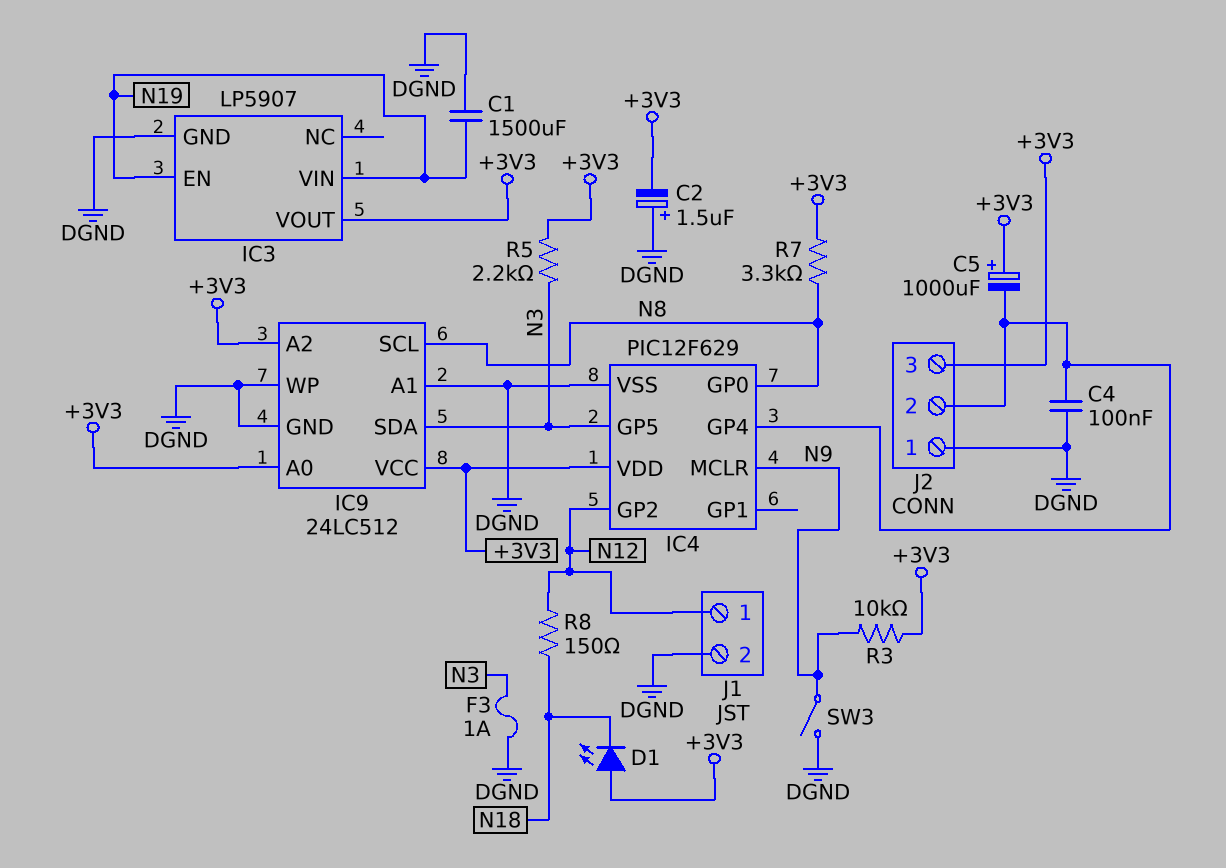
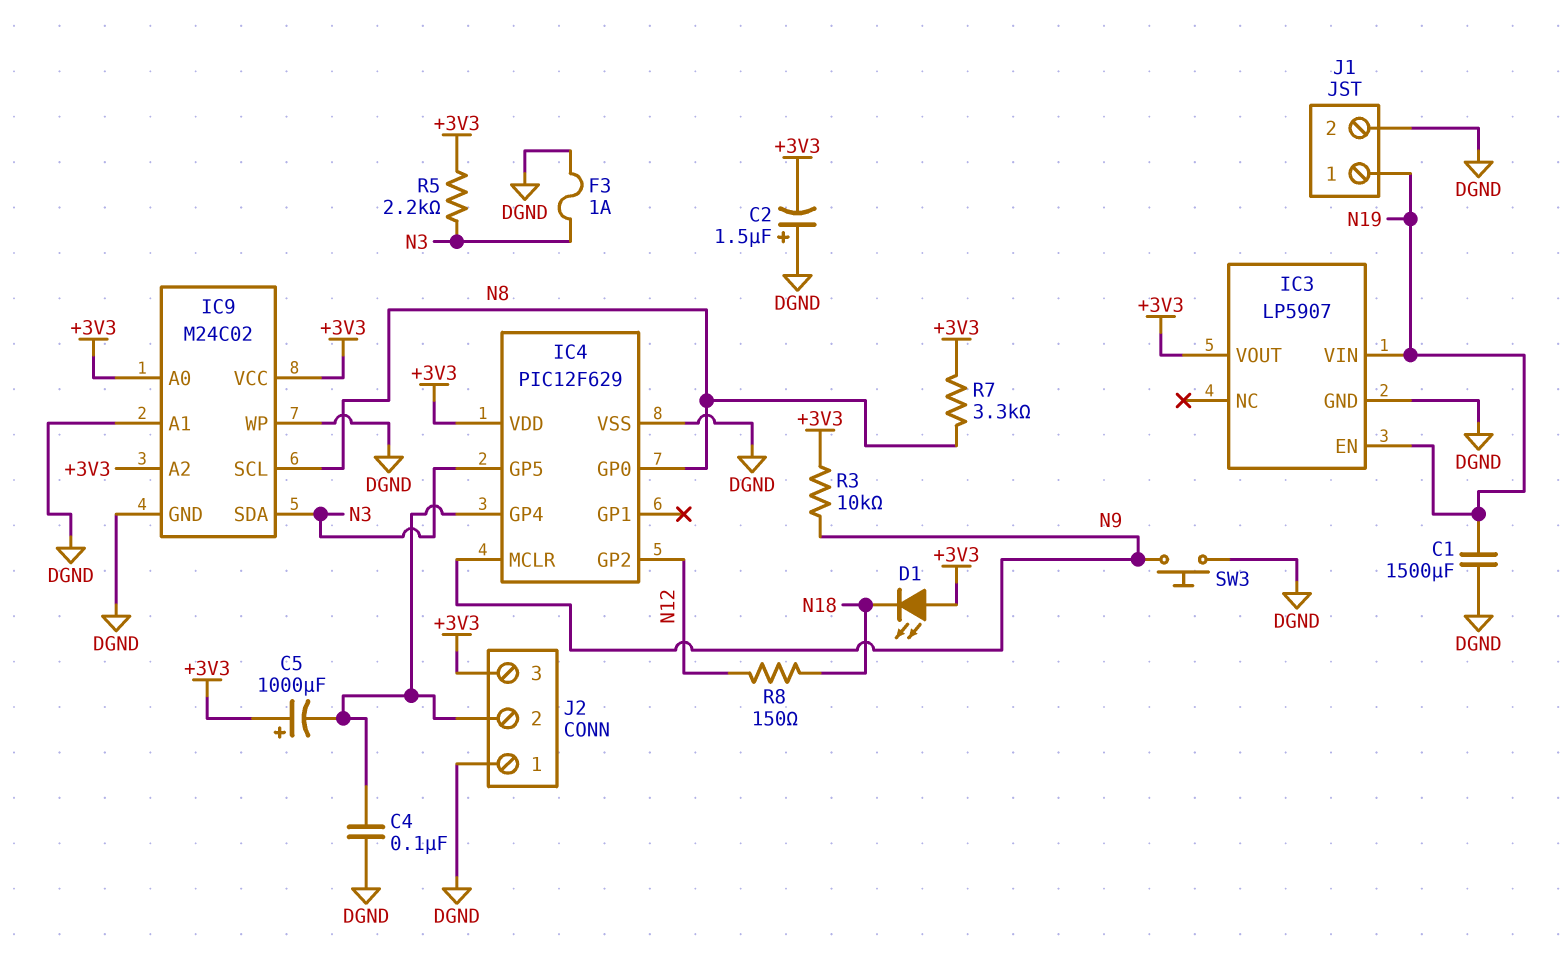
IC9: 24LC512 -> M24C02
J1 pin 1: N12 -> N19
SW3: switch (DGND, N9) -> button (DGND, N9)

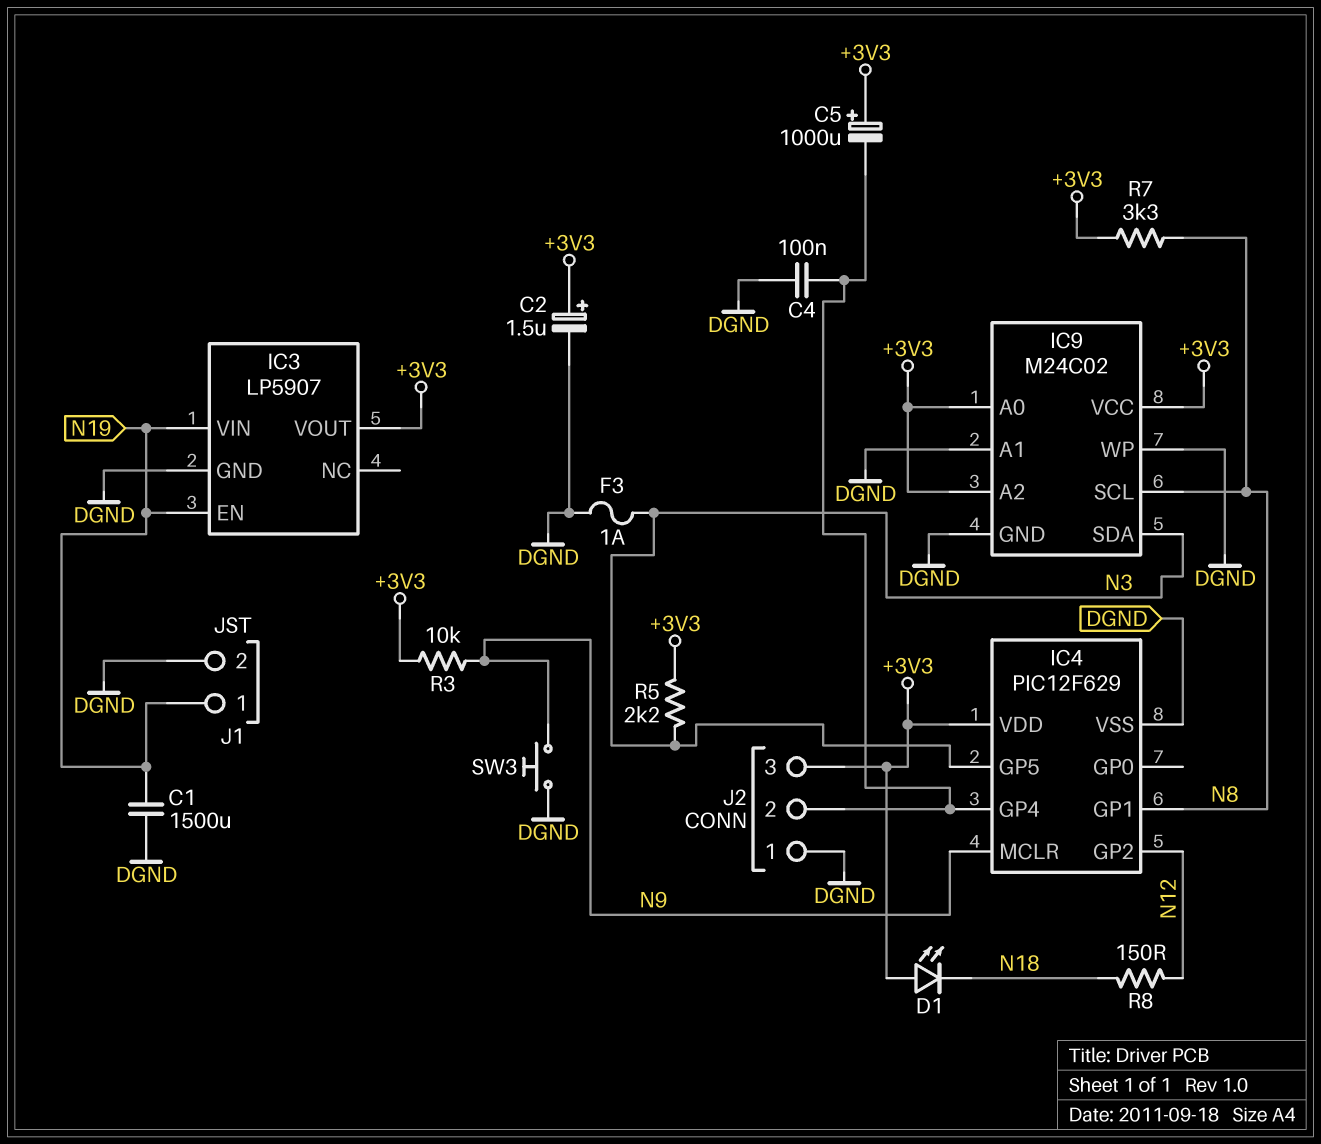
C2: 1.5uF (plus DGND, minus +3V3) -> 1.5uF (plus +3V3, minus DGND)
IC4 pin GP0: N8 -> none
IC4 pin GP1: none -> N8

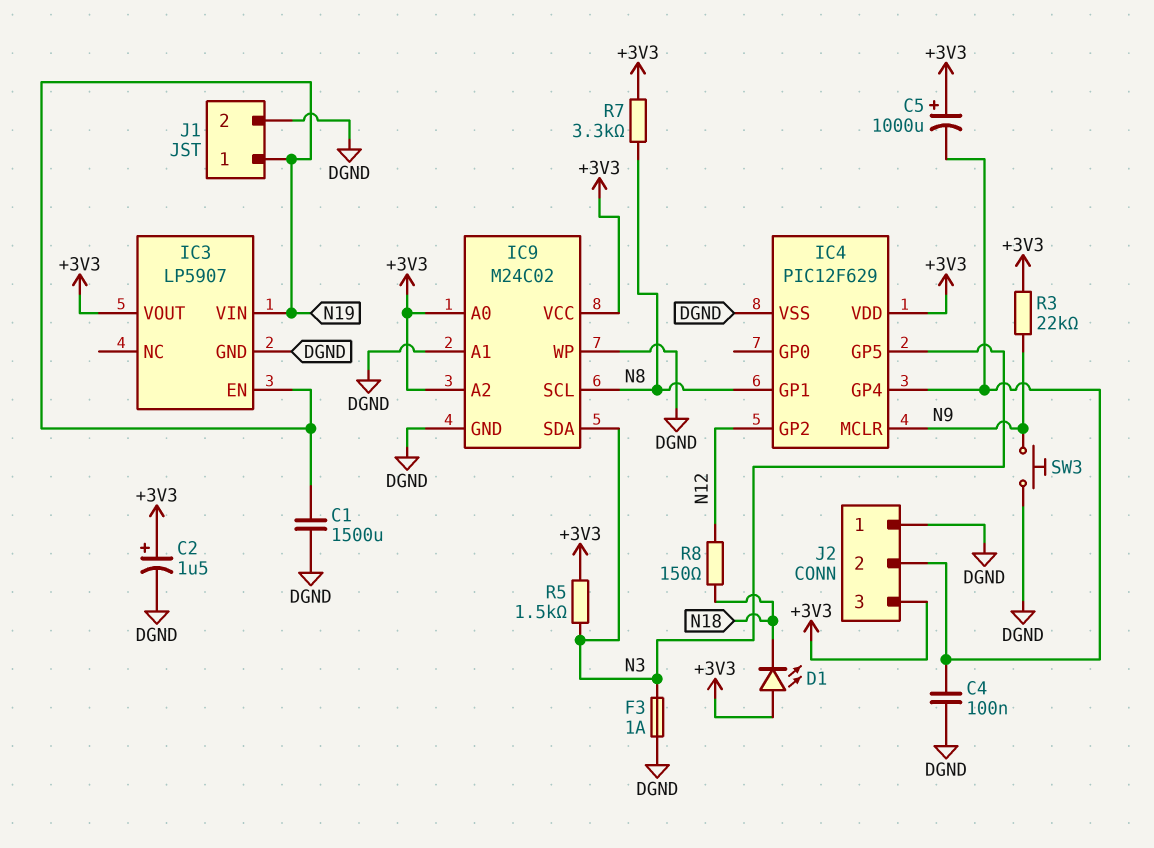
R3: 10k (+3V3, N9) -> 22k (+3V3, N9)
R5: 2.2k (+3V3, N3) -> 1.5k (+3V3, N3)

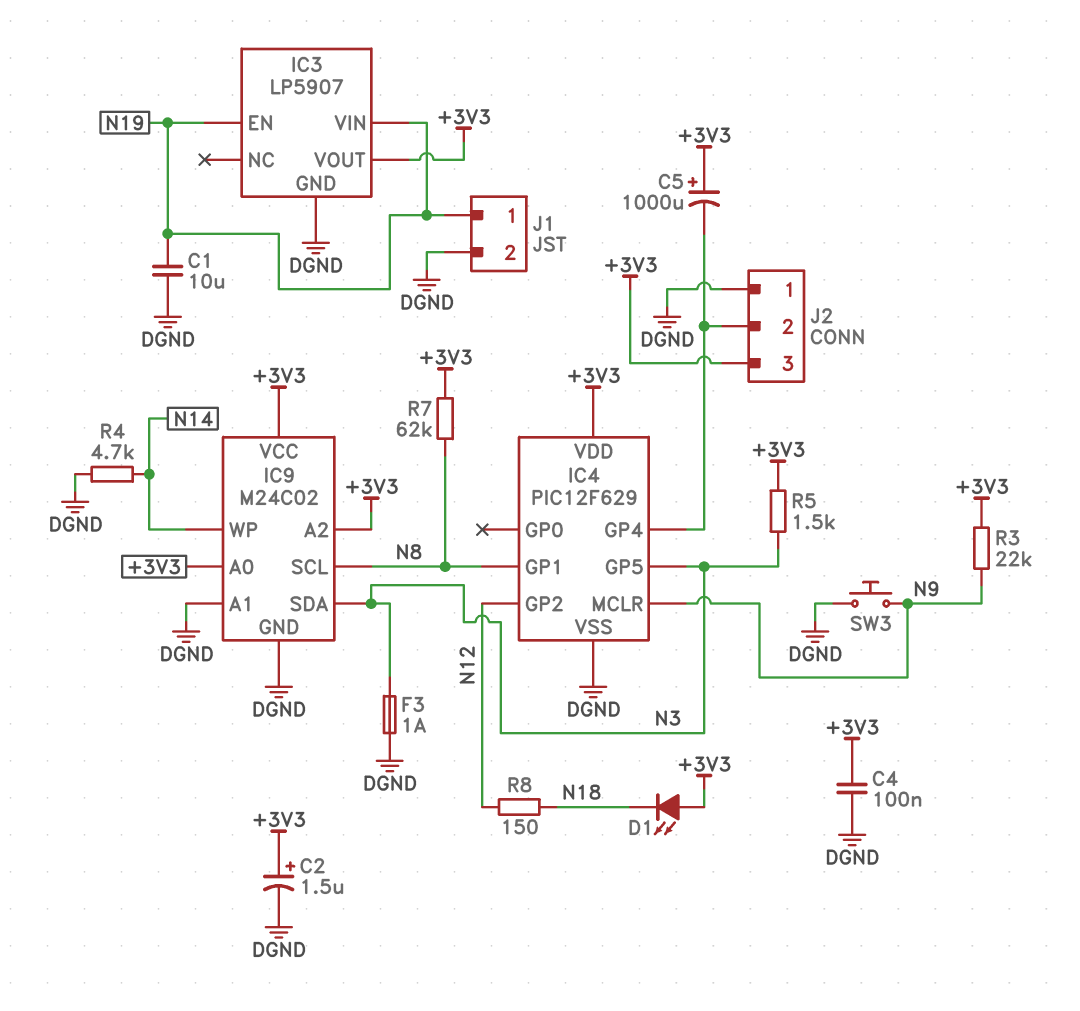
C1: 1500uF (DGND, N19) -> 10uF (DGND, N19)
C4: 100nF (DGND, IC4/GP4) -> 100nF (+3V3, DGND)
IC9 pin WP: DGND -> N14
R4: none -> 4.7k (DGND, N14)
R7: 3.3k (+3V3, N8) -> 62k (+3V3, N8)

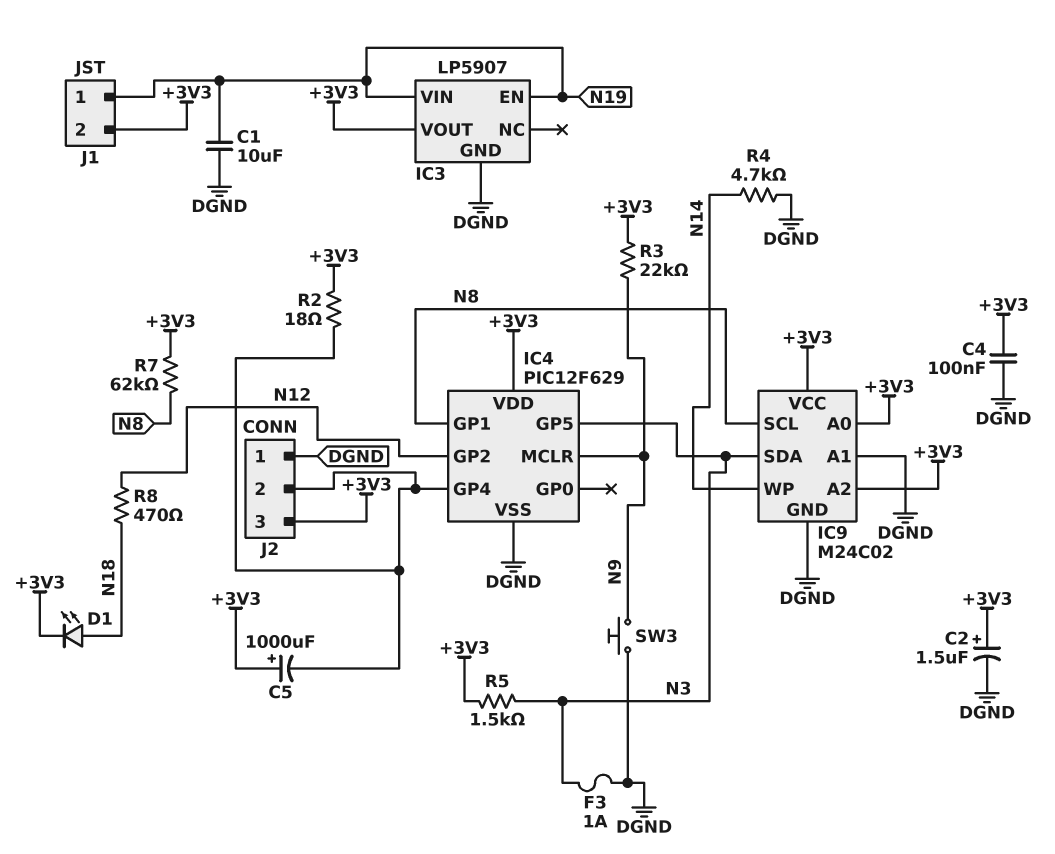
D1: LED (A +3V3, K N18) -> LED (A N18, K +3V3)
J1 pin 2: DGND -> +3V3
R2: none -> 18 (+3V3, IC4/GP4)
R8: 150 (N12, N18) -> 470 (N12, N18)

